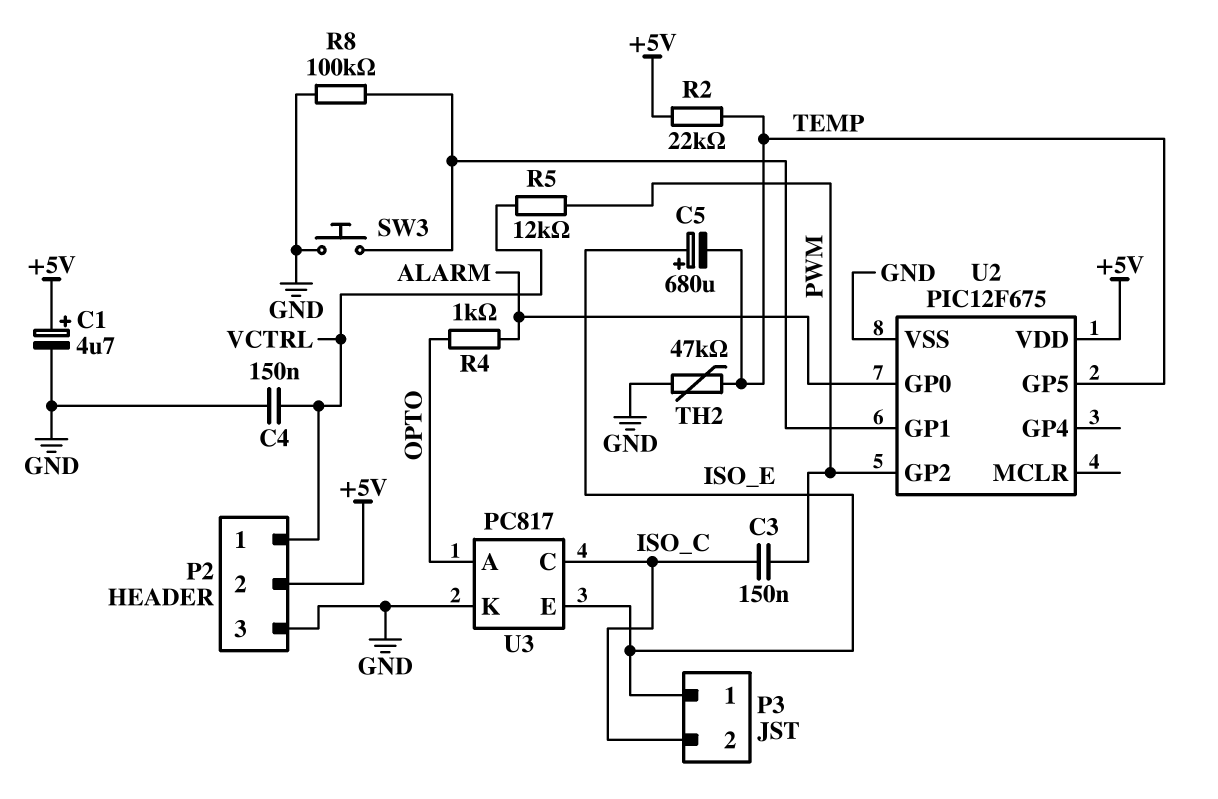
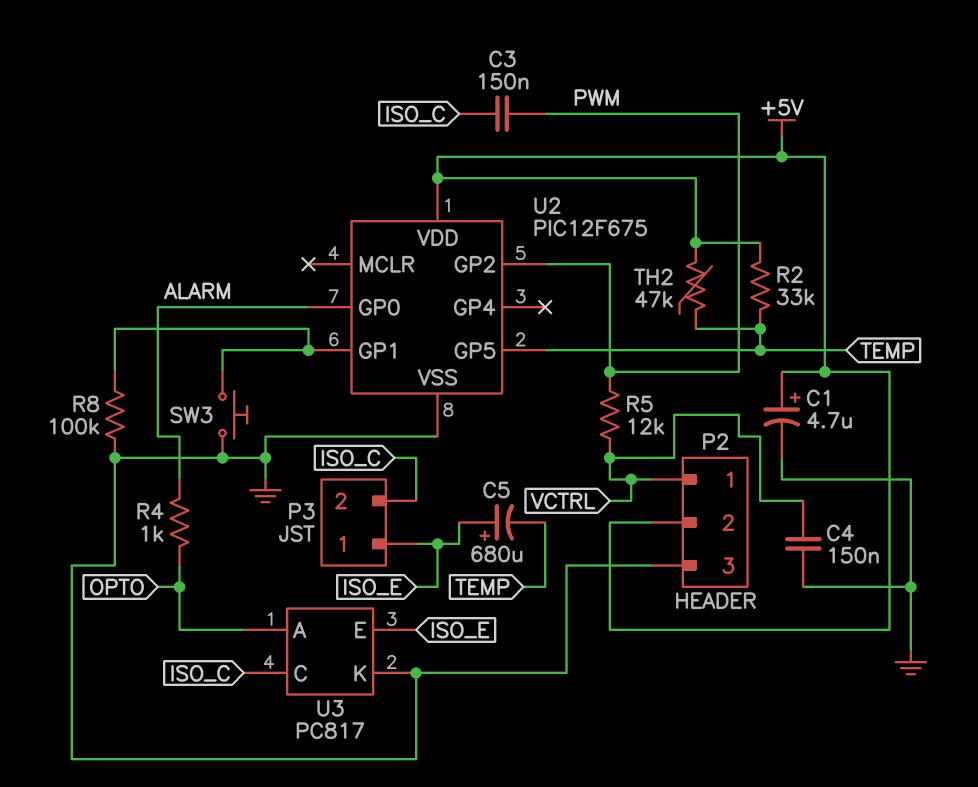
R2: 22k (+5V, TEMP) -> 33k (+5V, TEMP)
TH2: 47k (GND, TEMP) -> 47k (+5V, TEMP)

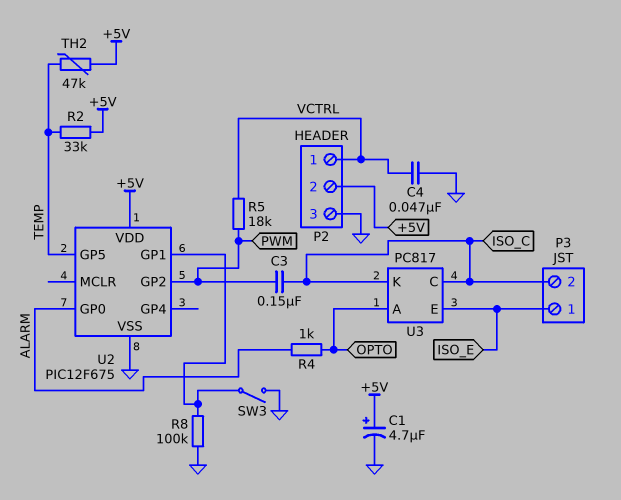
C4: 150nF (GND, VCTRL) -> 47nF (GND, VCTRL)
C5: 680uF (plus ISO_E, minus TEMP) -> none
R5: 12k (PWM, VCTRL) -> 18k (PWM, VCTRL)
SW3: button (GND, U2/GP1) -> switch (GND, U2/GP1)
U3 pin K: GND -> ISO_C

